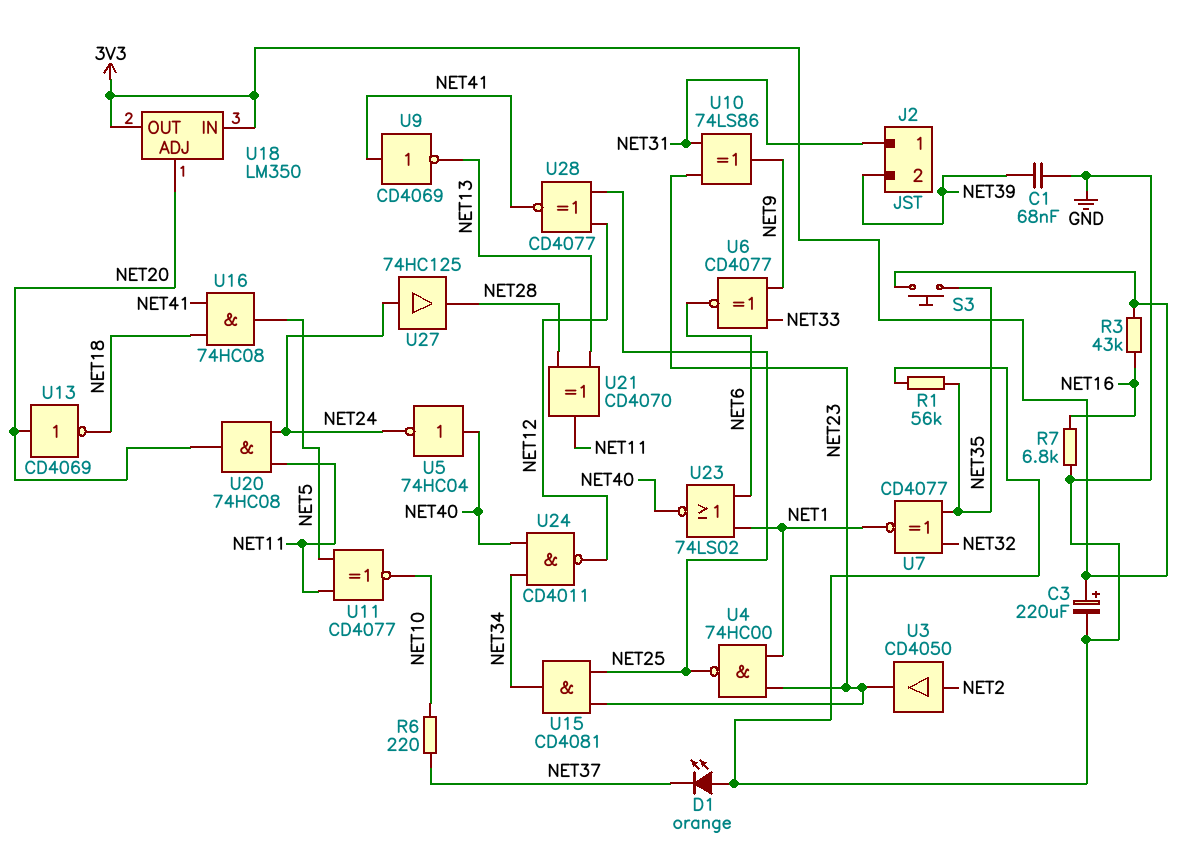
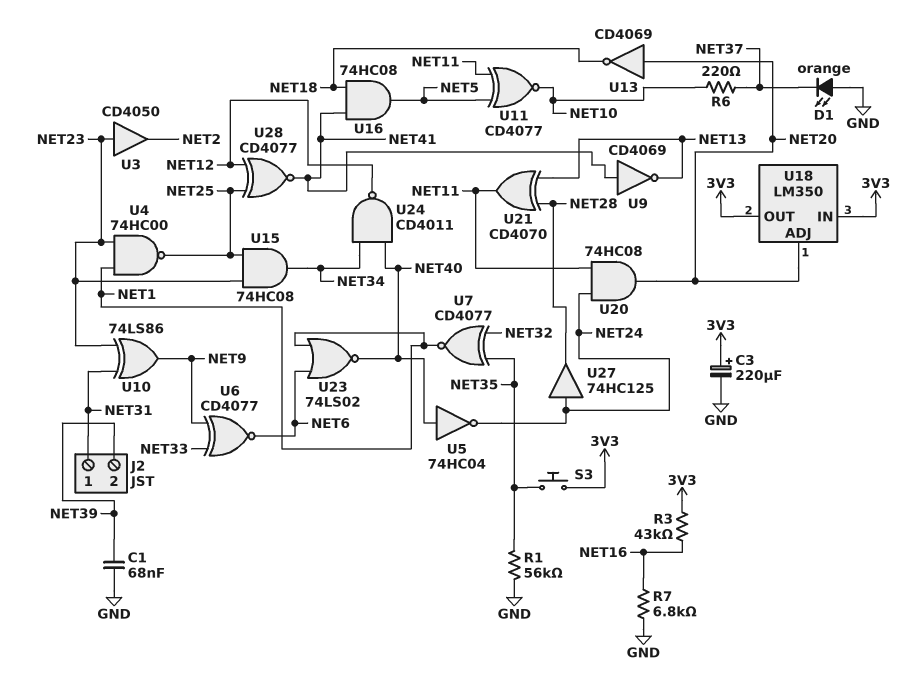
U3: buffer CD4050 (in NET2, out NET23) -> buffer CD4050 (in NET23, out NET2)
U15: AND CD4081 (in NET23, in NET25, out NET34) -> AND 74HC08 (in NET23, in NET25, out NET34)

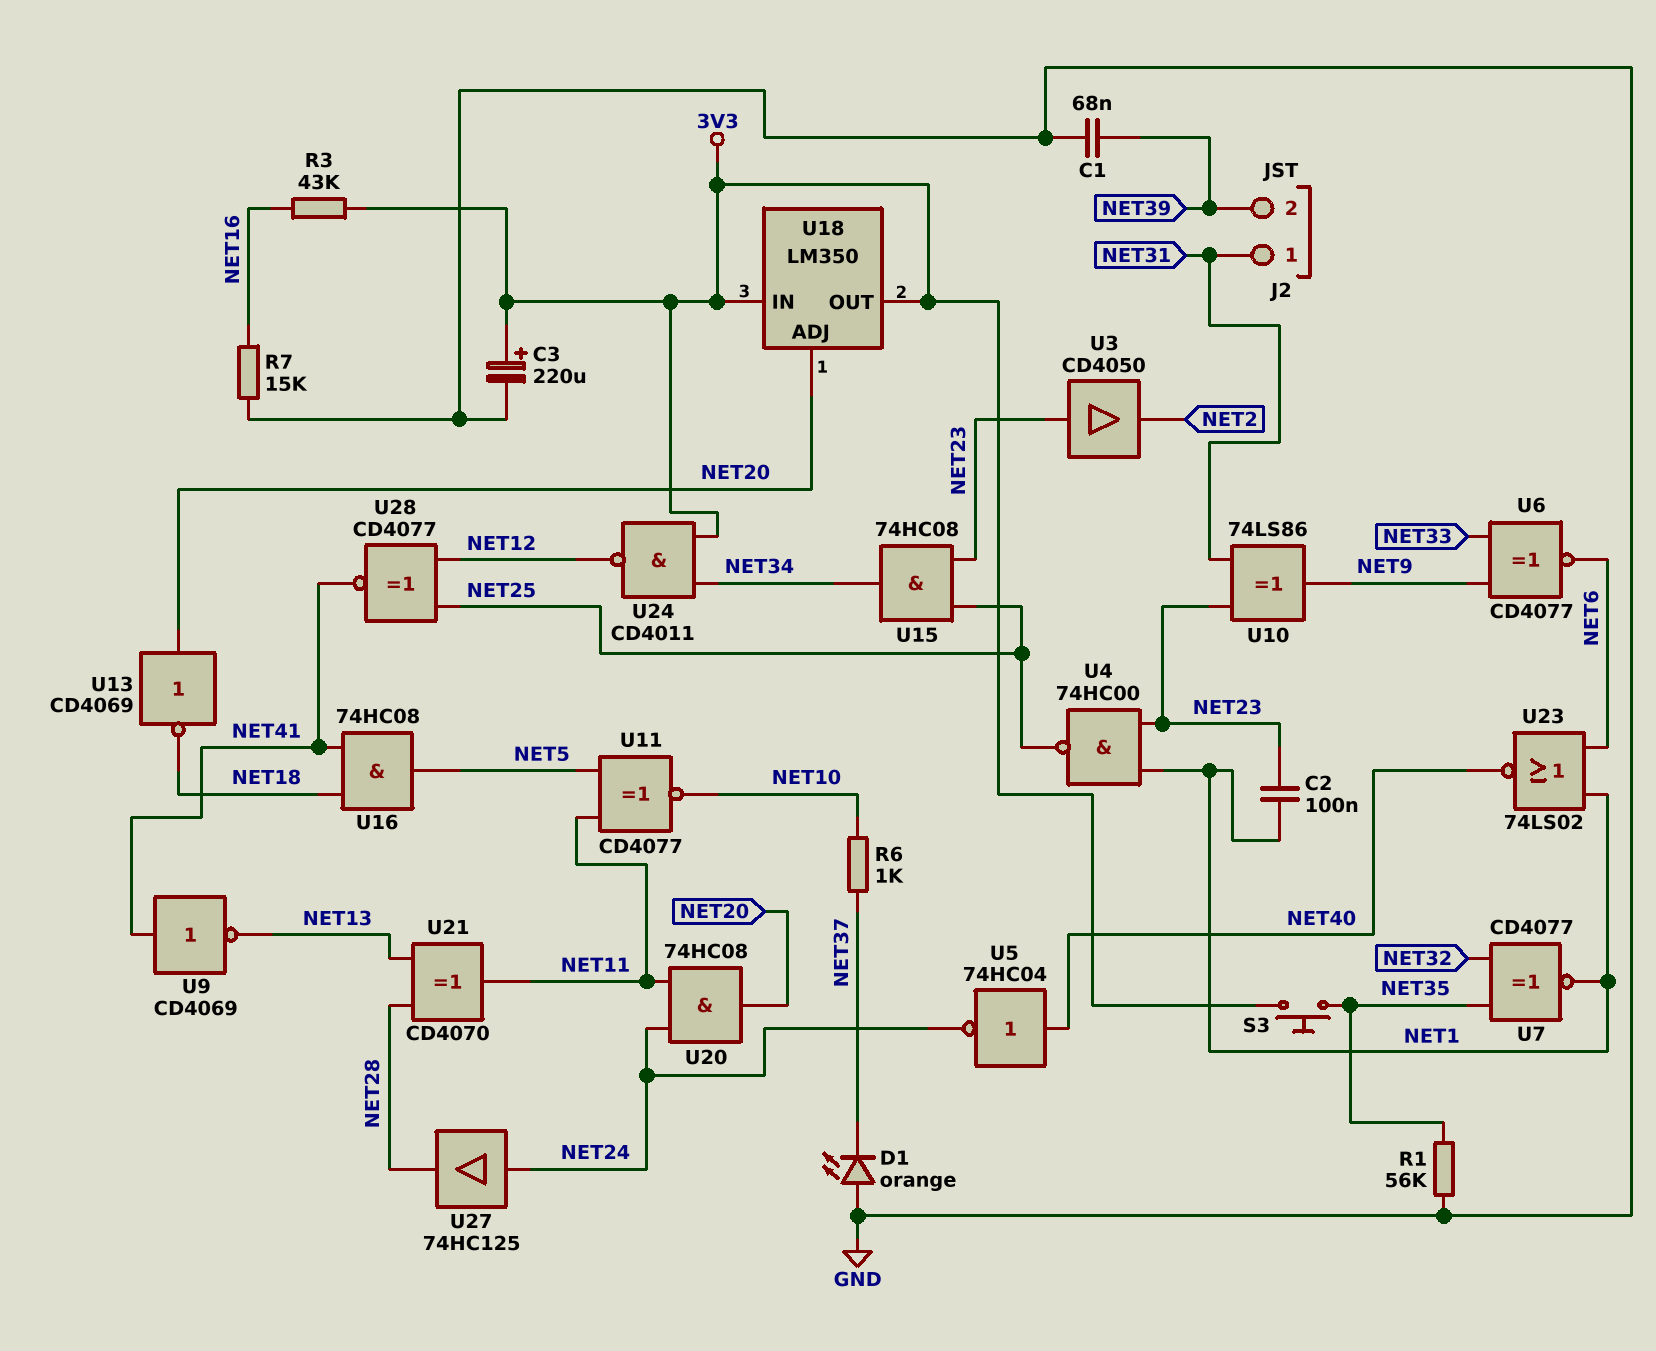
C2: none -> 100nF (NET1, NET23)
R6: 220 (NET10, NET37) -> 1k (NET10, NET37)
R7: 6.8k (GND, NET16) -> 15k (GND, NET16)
U24: NAND CD4011 (in NET34, in NET40, out NET12) -> NAND CD4011 (in 3V3, in NET34, out NET12)

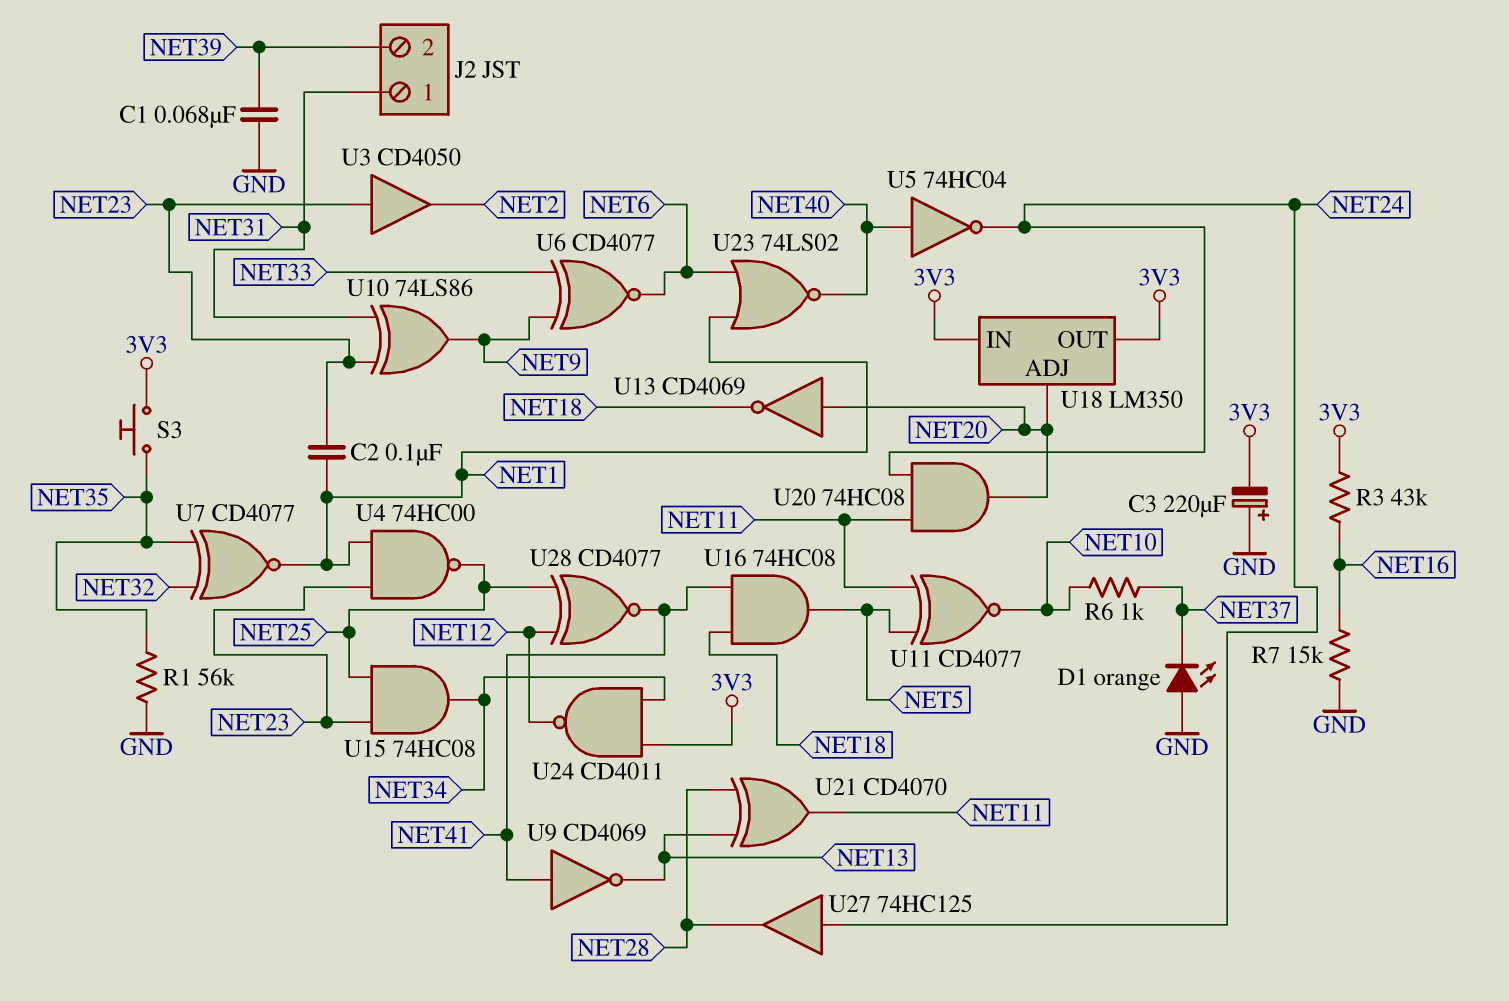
C3: 220uF (plus 3V3, minus GND) -> 220uF (plus GND, minus 3V3)

